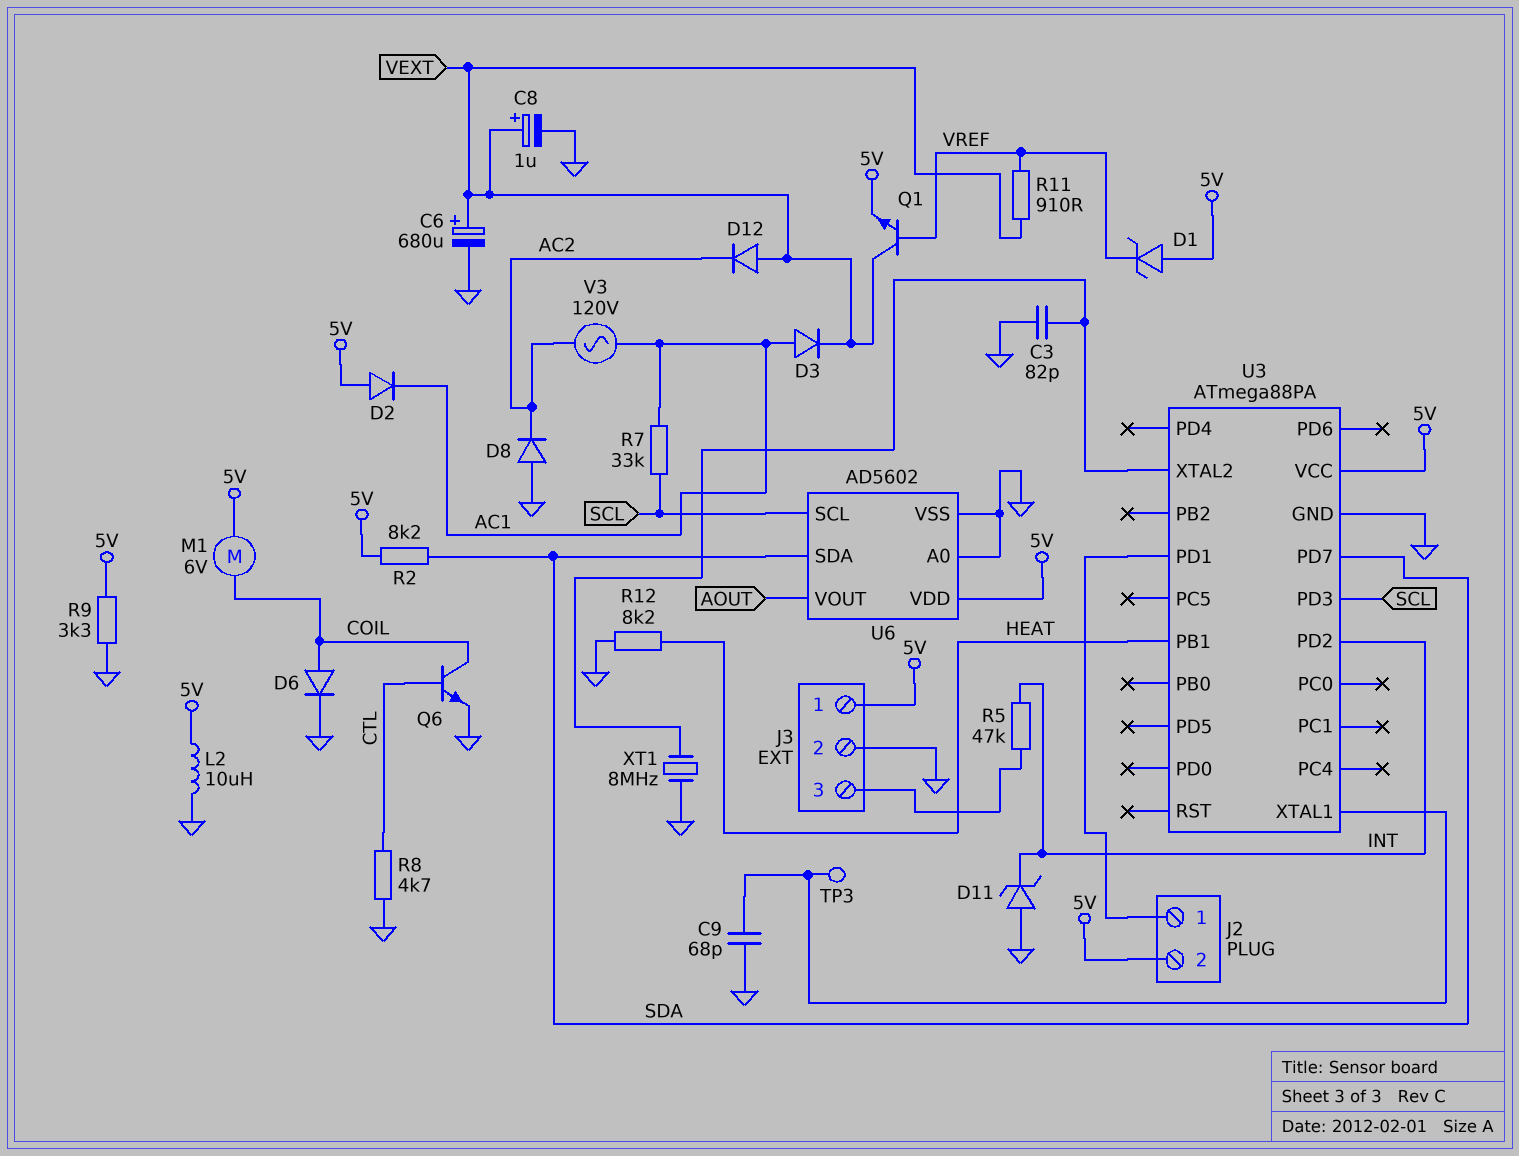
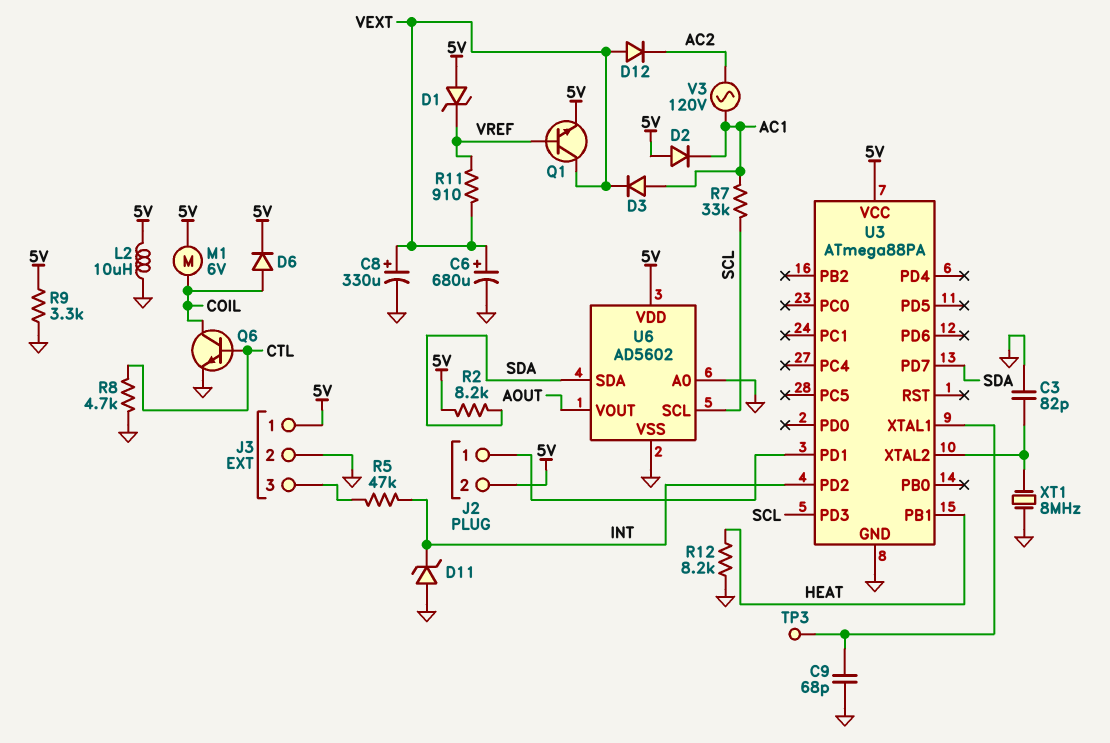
C8: 1uF (plus VEXT, minus GND) -> 330uF (plus VEXT, minus GND)
D6: diode (A COIL, K GND) -> diode (A COIL, K 5V)
D8: diode (A GND, K AC2) -> none

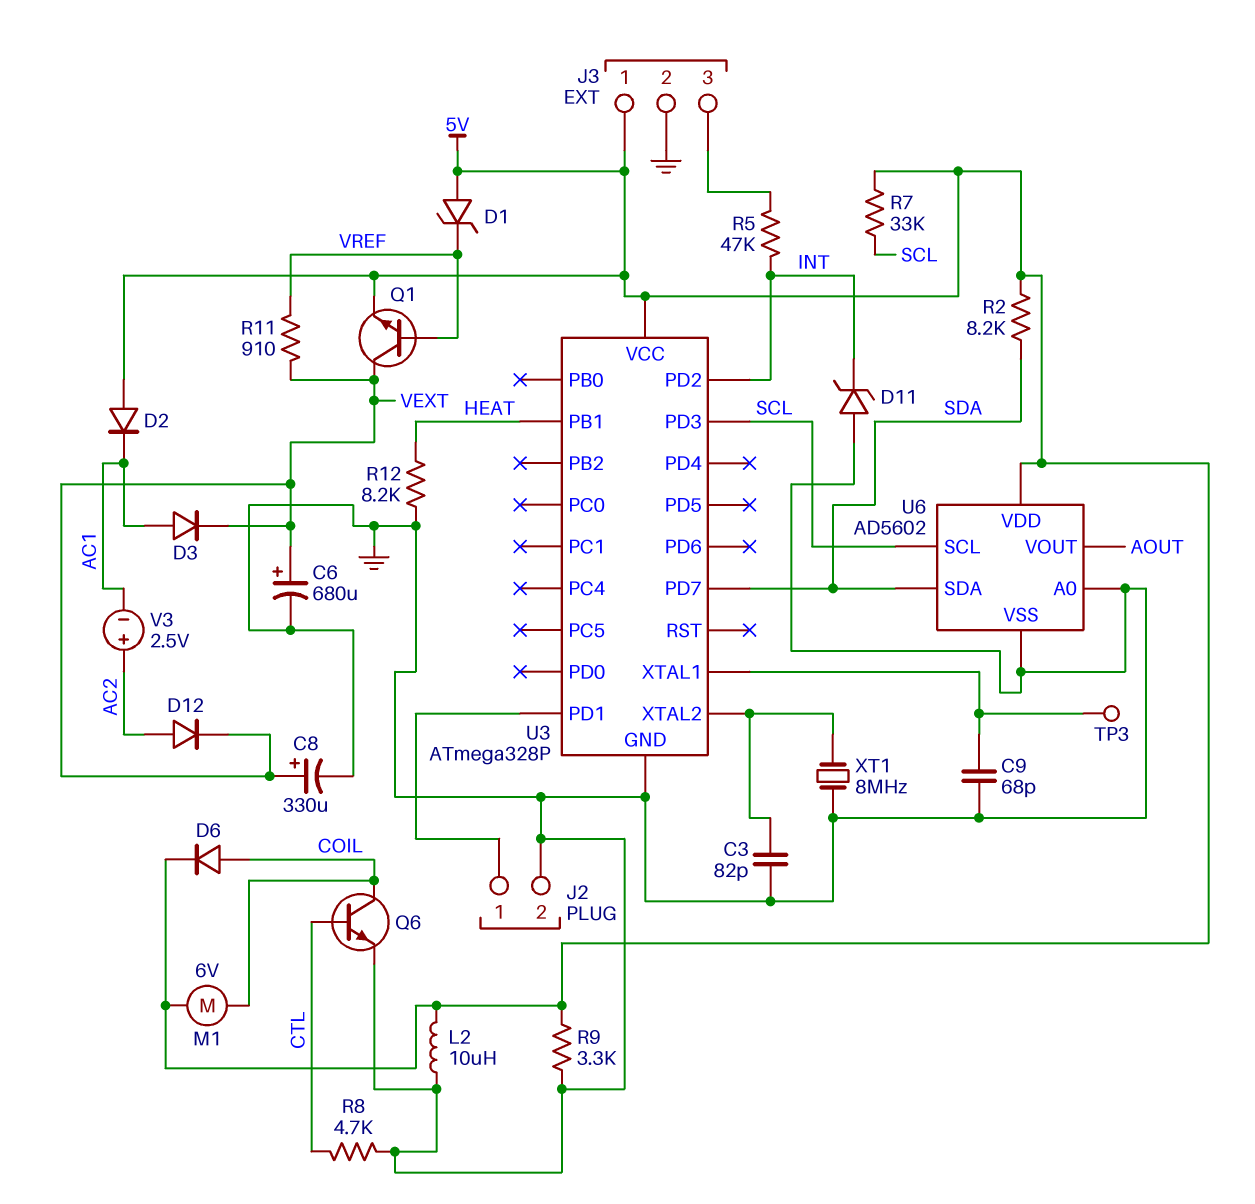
D12: diode (A VEXT, K AC2) -> diode (A AC2, K VEXT)
J2 pin 2: 5V -> GND
R7: 33k (AC1, SCL) -> 33k (5V, SCL)
U3: ATmega88PA -> ATmega328P
V3: AC 120V (AC1, AC2) -> 2.5V (plus AC2, minus AC1)

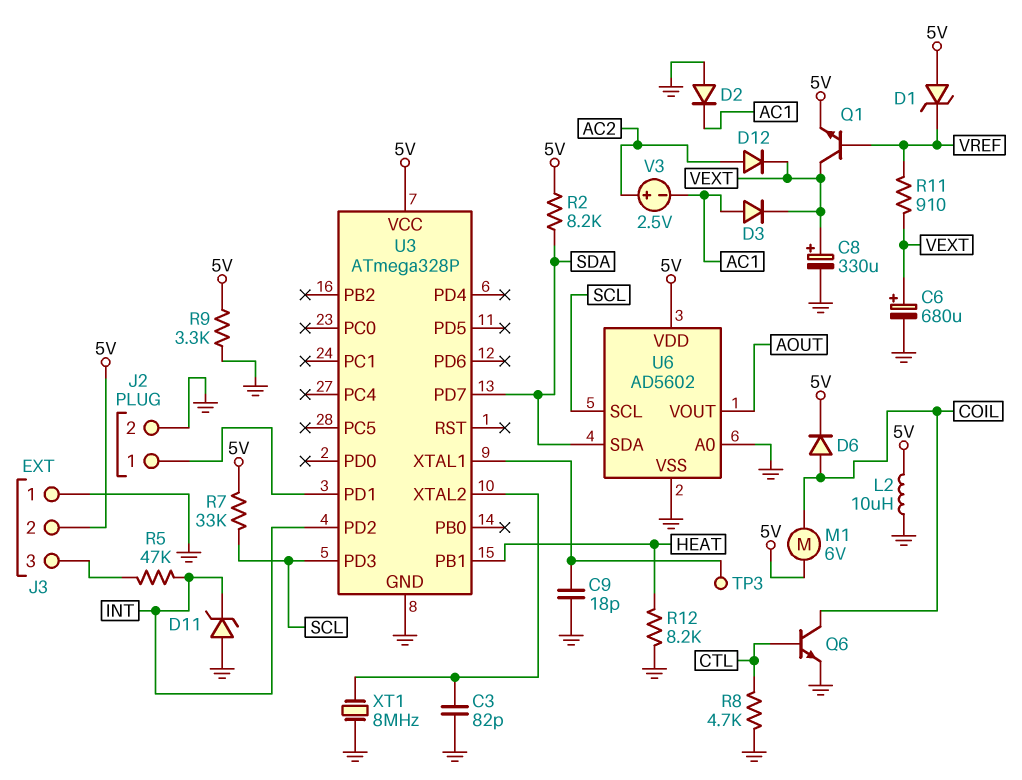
C9: 68pF (GND, U3/XTAL1) -> 18pF (GND, U3/XTAL1)
D2: diode (A 5V, K AC1) -> diode (A GND, K AC1)
J3 pin 1: 5V -> GND
J3 pin 2: GND -> 5V

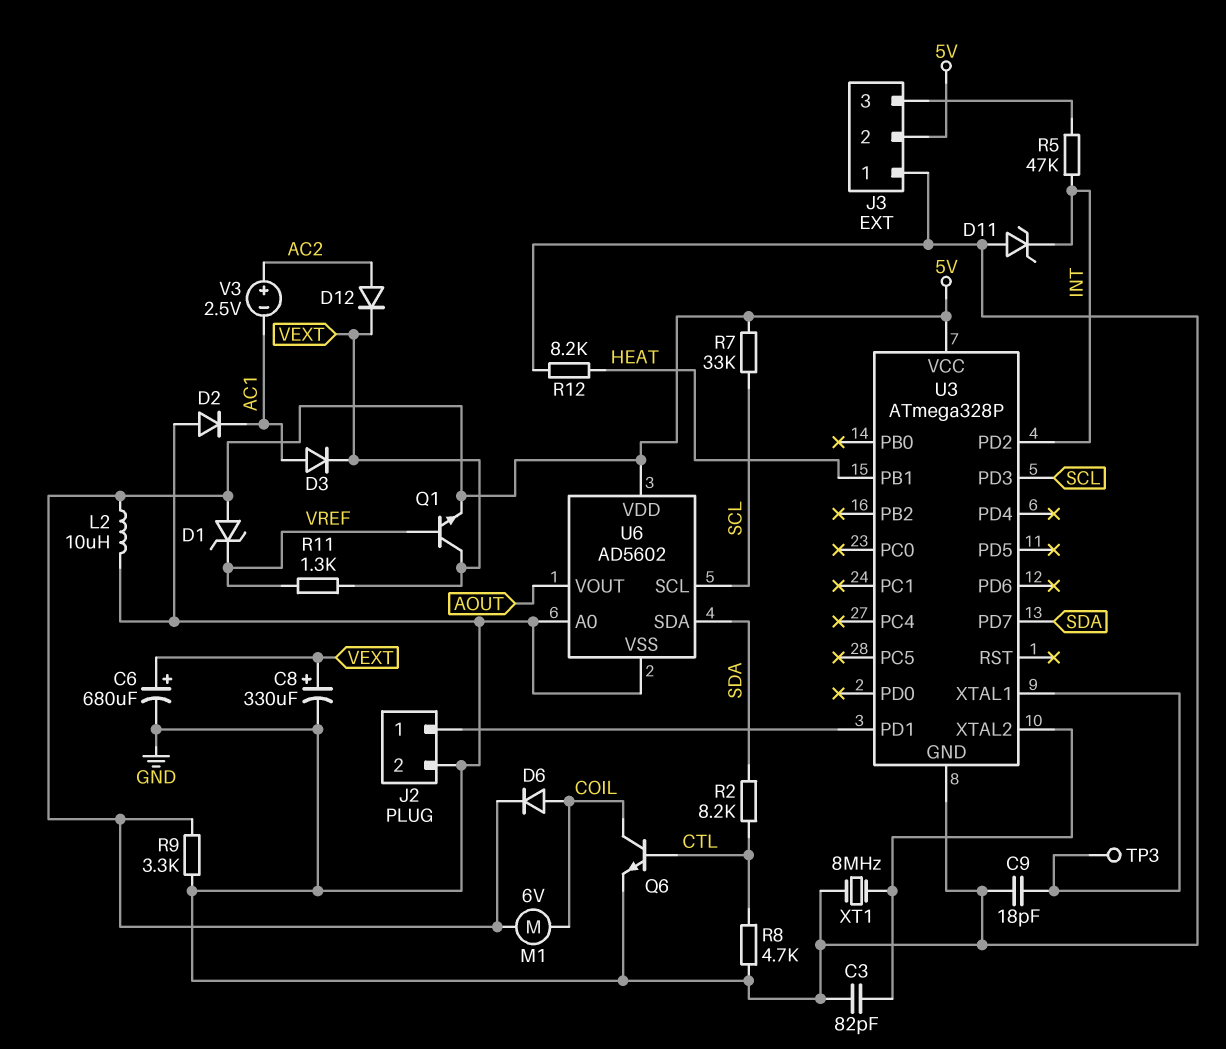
R2: 8.2k (5V, SDA) -> 8.2k (CTL, SDA)
R11: 910 (VEXT, VREF) -> 1.3k (VEXT, VREF)

